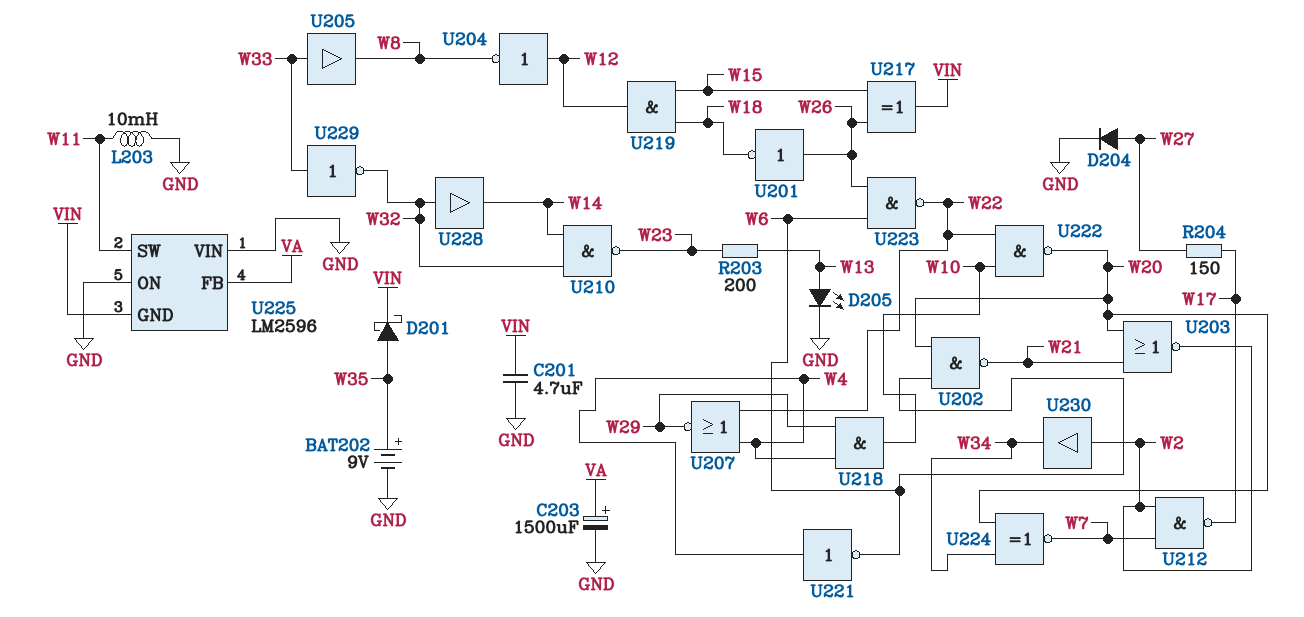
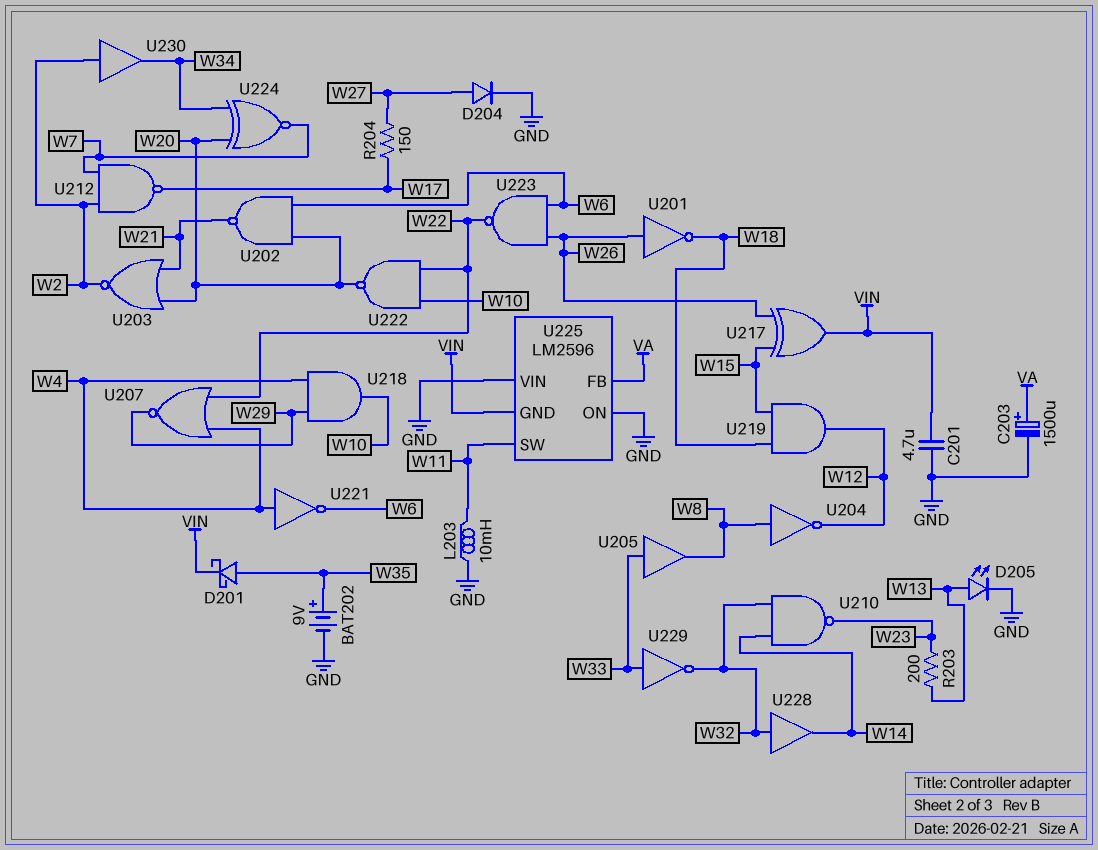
U204: NOT (in W12, out W8) -> NOT (in W8, out W12)

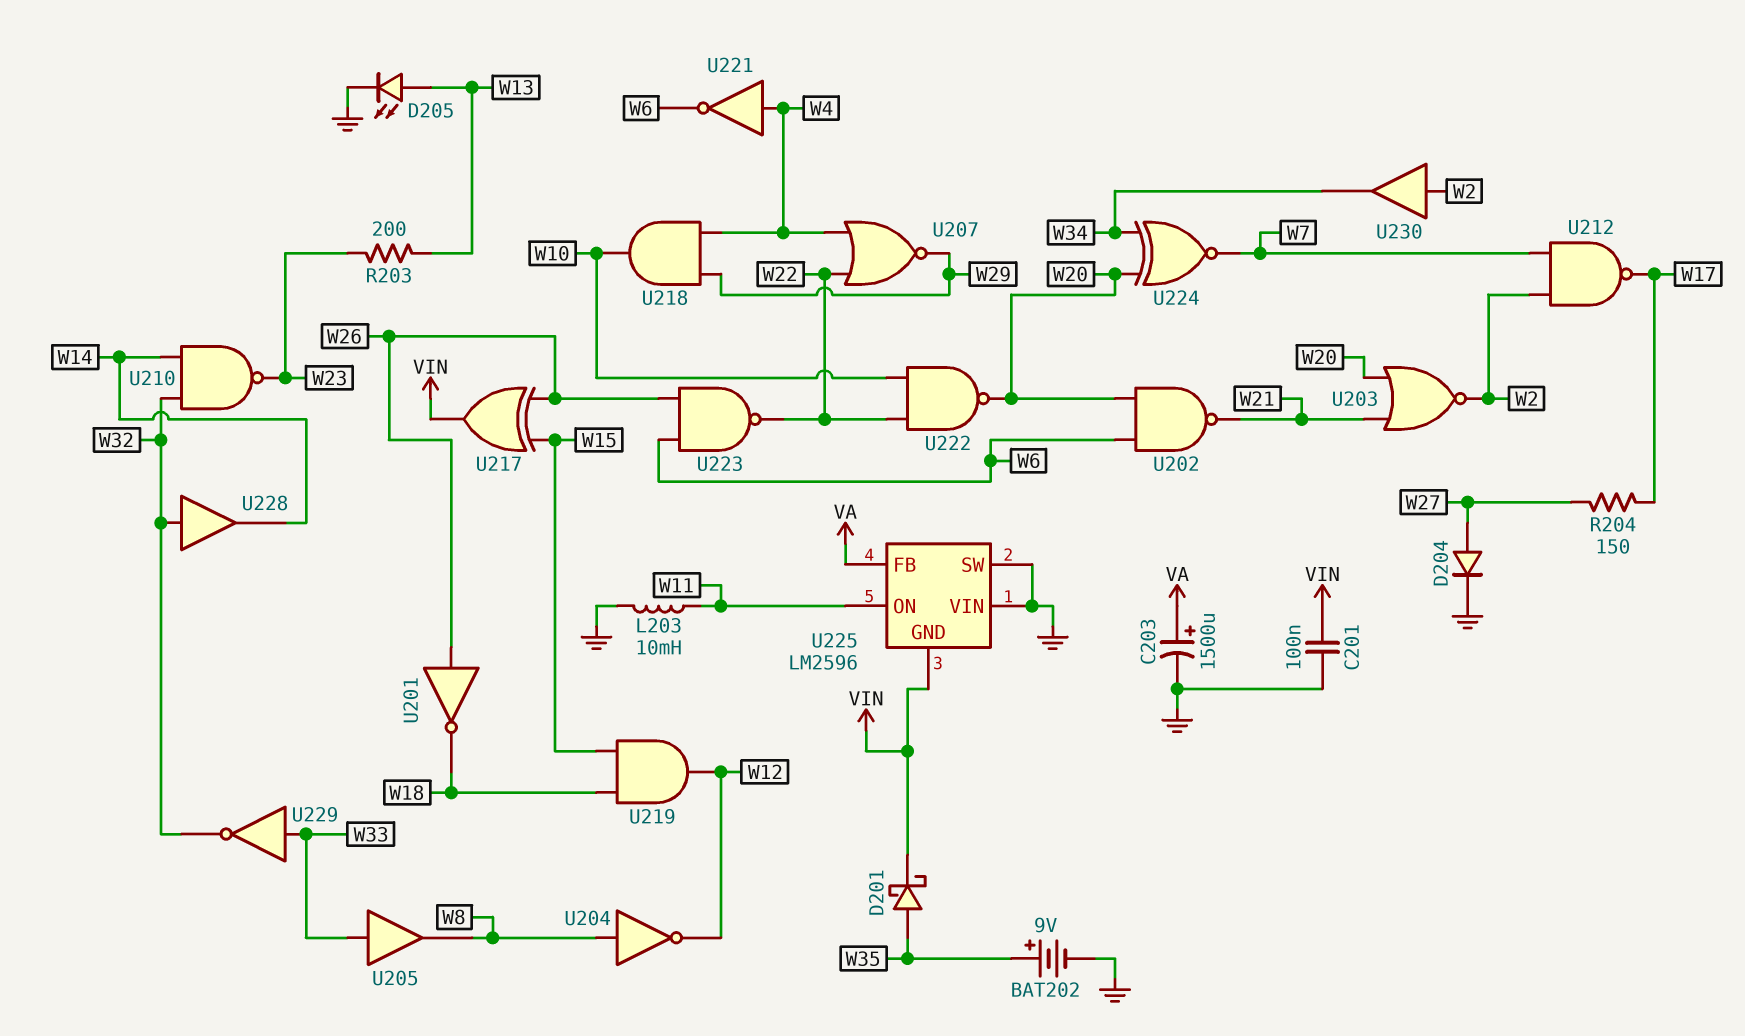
C201: 4.7uF (GND, VIN) -> 100nF (GND, VIN)
U225 pin ON: GND -> W11
U225 pin SW: W11 -> GND

